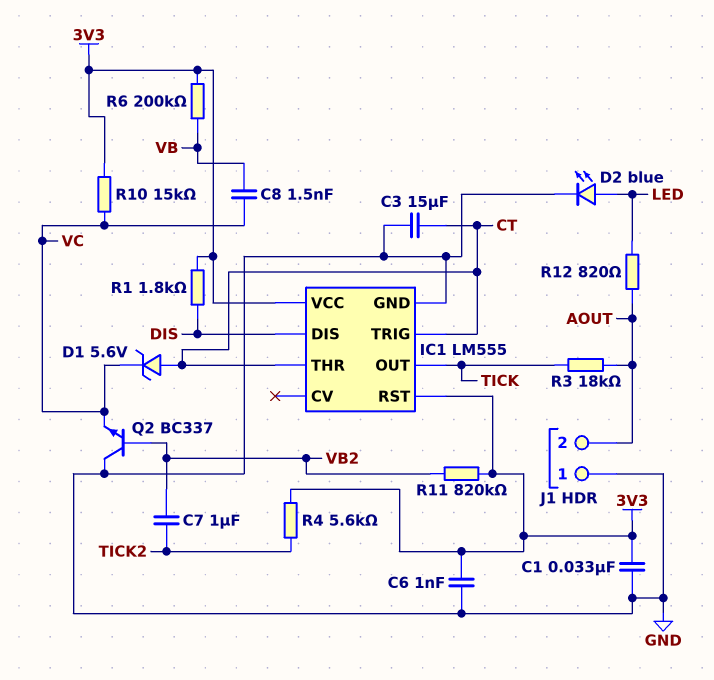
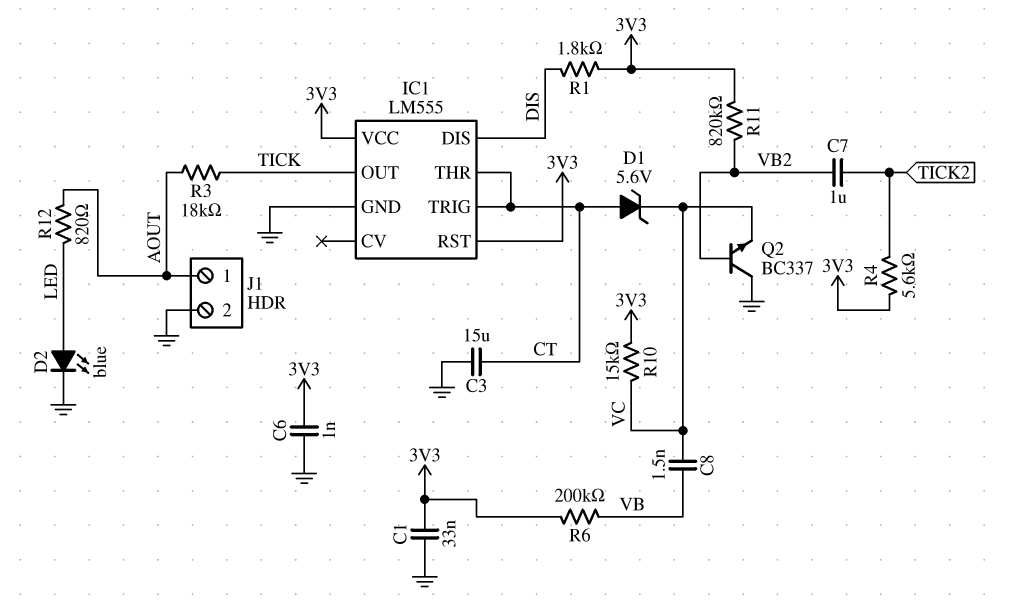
J1 pin 1: GND -> AOUT
J1 pin 2: AOUT -> GND

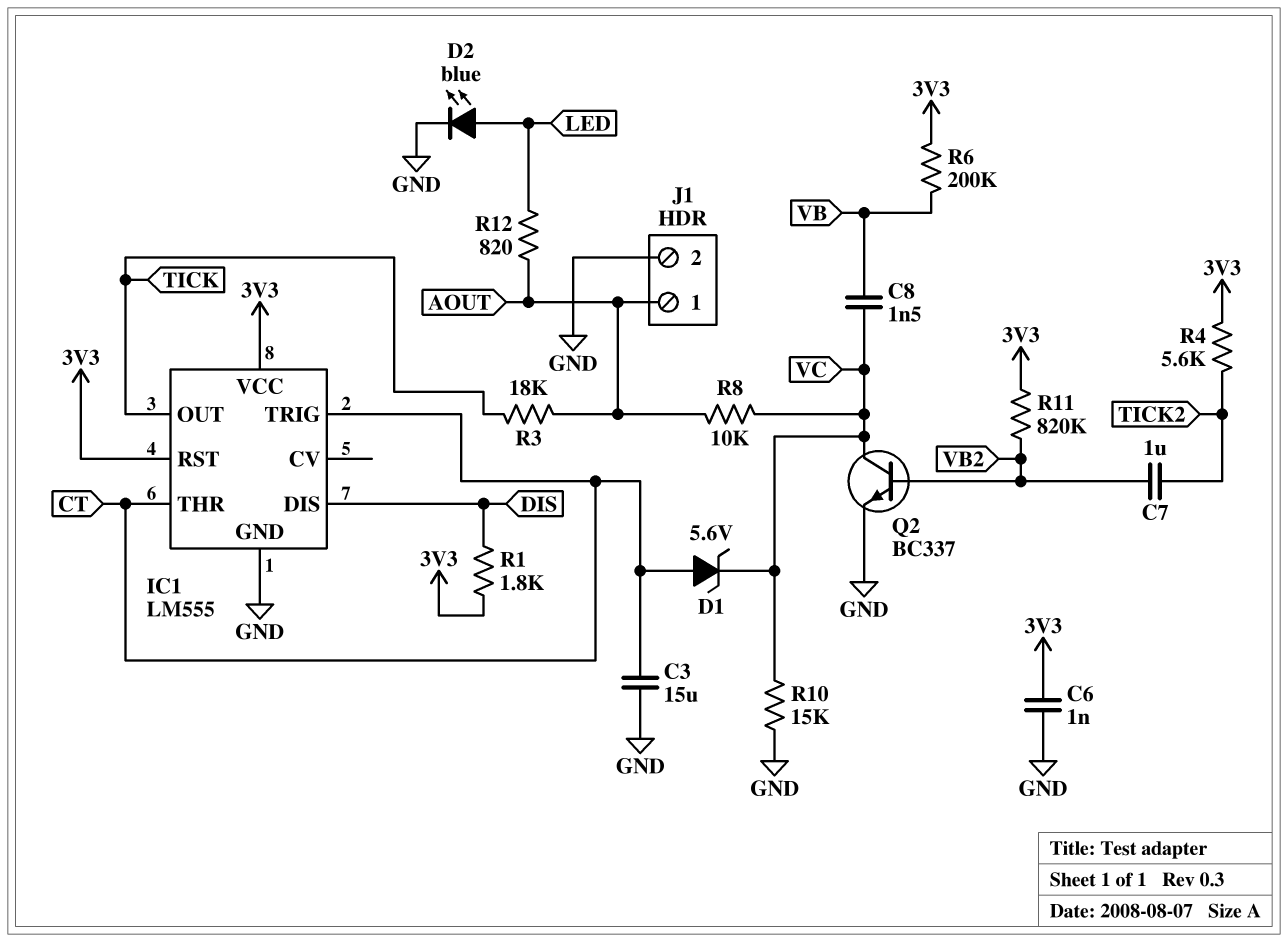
C1: 33nF (3V3, GND) -> none
Q2: NPN BC337 (B VB2, C GND, E VC) -> NPN BC337 (B VB2, C VC, E GND)
R8: none -> 10k (AOUT, VC)
R10: 15k (3V3, VC) -> 15k (GND, VC)

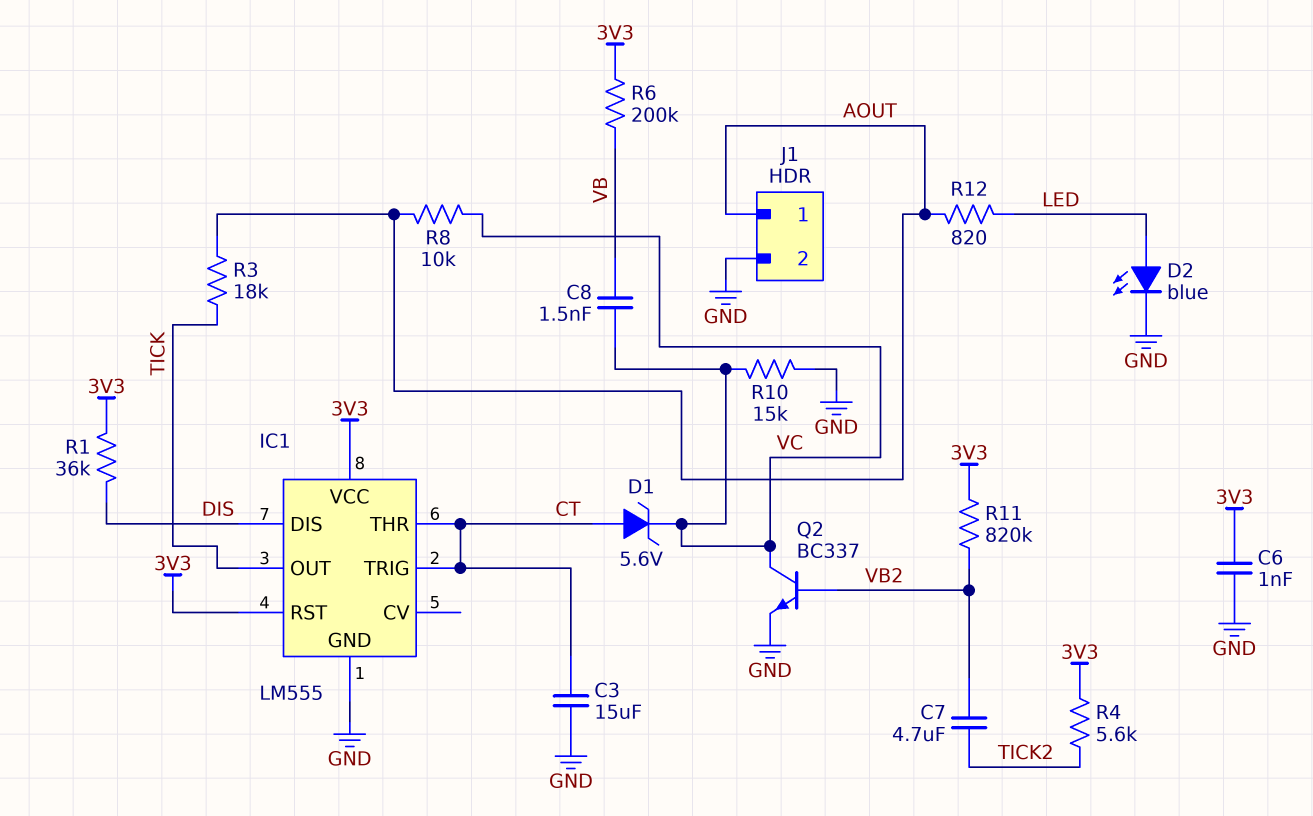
C7: 1uF (TICK2, VB2) -> 4.7uF (TICK2, VB2)
R1: 1.8k (3V3, DIS) -> 36k (3V3, DIS)

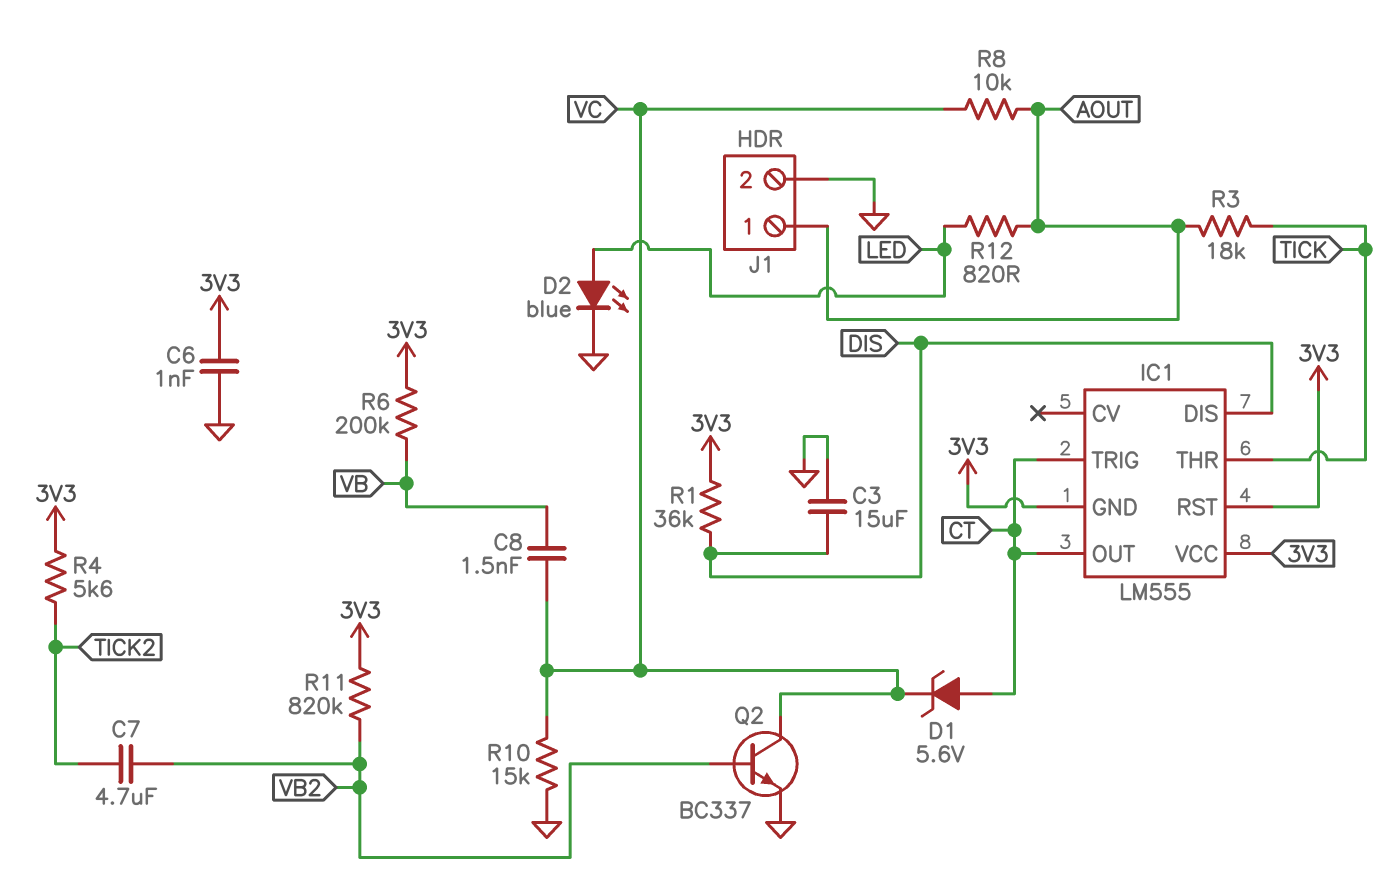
C3: 15uF (CT, GND) -> 15uF (DIS, GND)
IC1 pin GND: GND -> 3V3
IC1 pin OUT: TICK -> CT
IC1 pin THR: CT -> TICK

